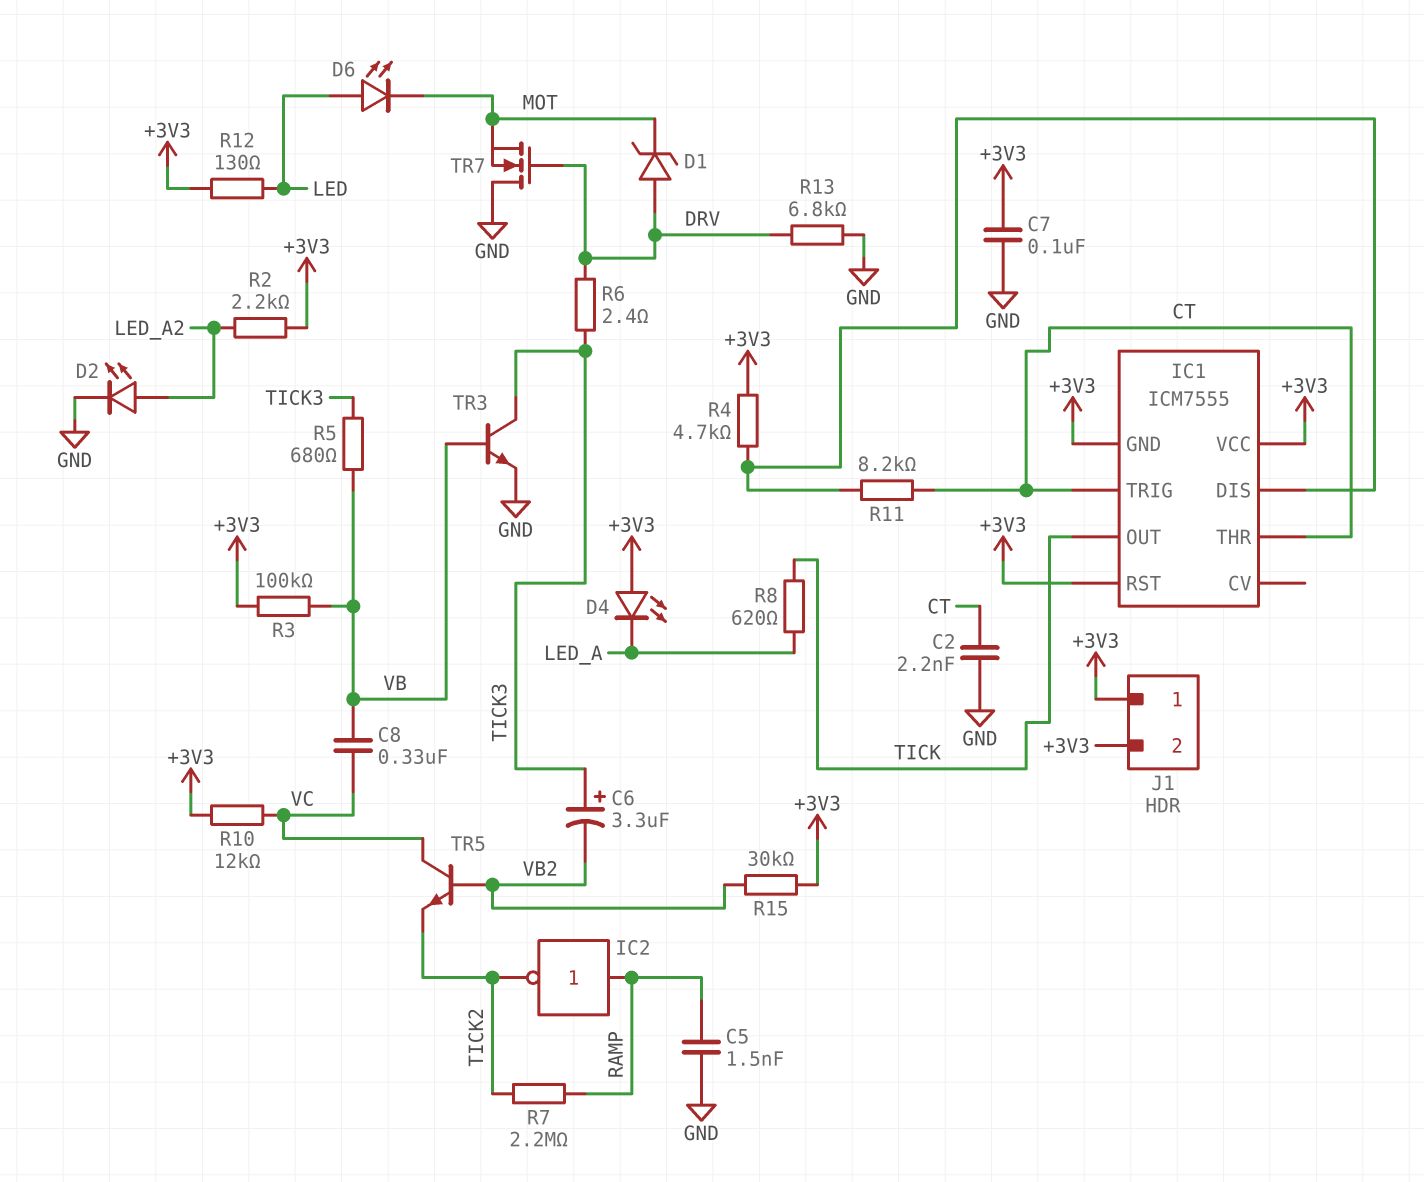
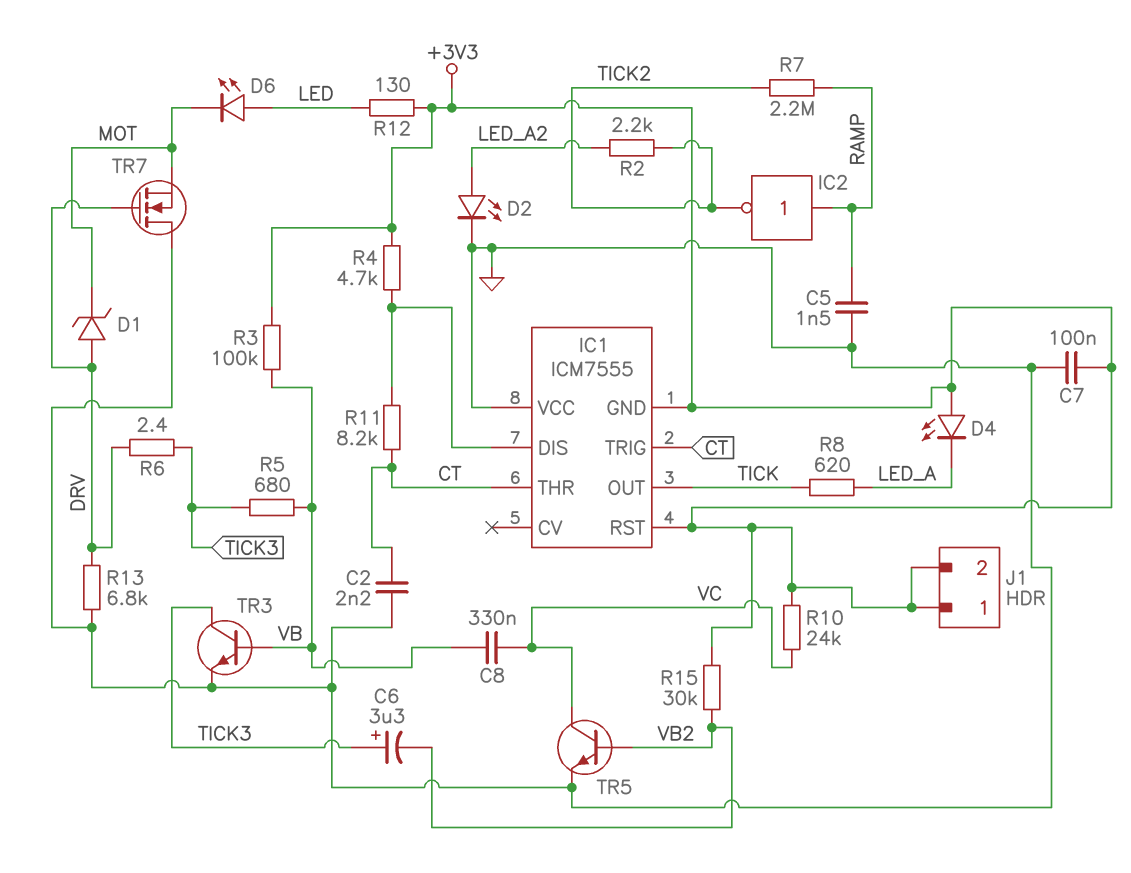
IC1 pin VCC: +3V3 -> GND
R2: 2.2k (+3V3, LED_A2) -> 2.2k (LED_A2, TICK2)
R10: 12k (+3V3, VC) -> 24k (+3V3, VC)
TR5: NPN (B VB2, C VC, E TICK2) -> NPN (B VB2, C VC, E GND)

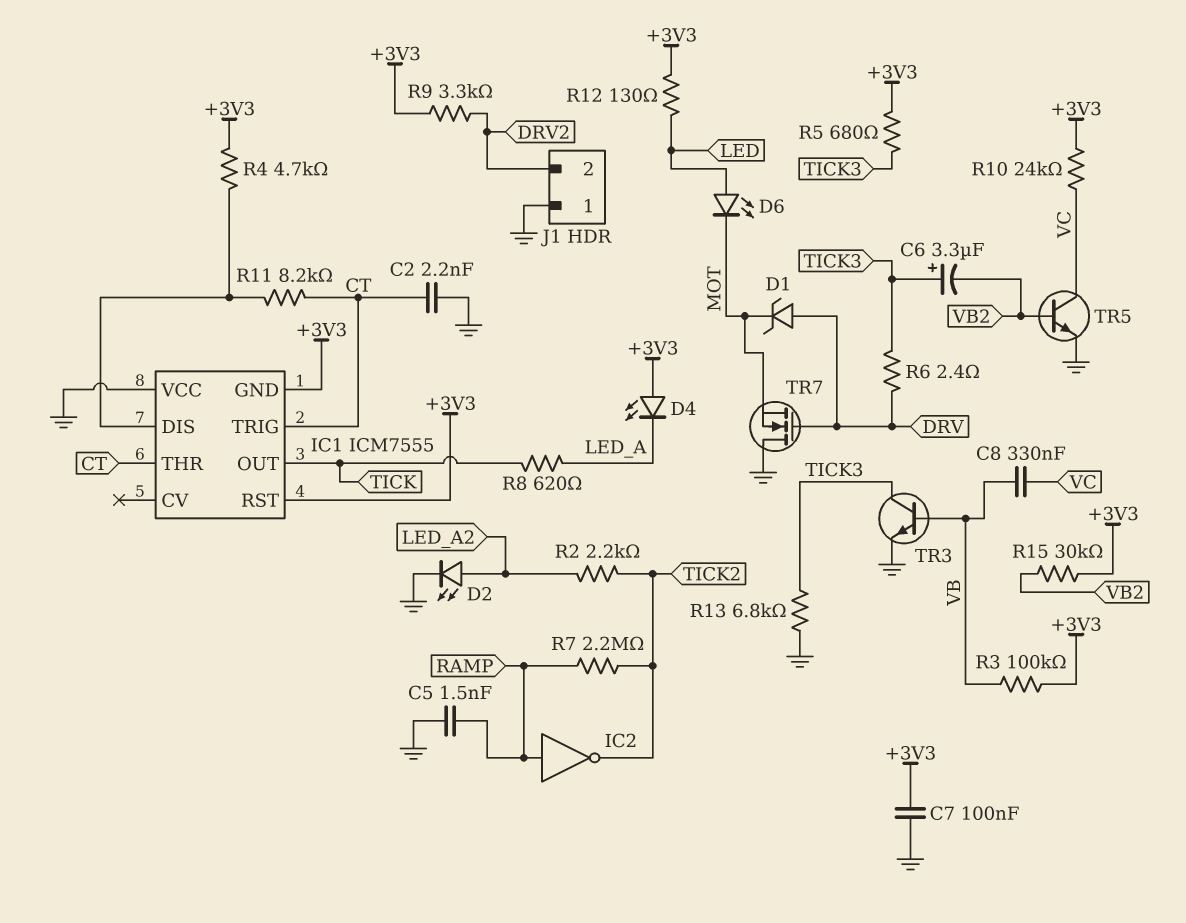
J1 pin 1: +3V3 -> GND
J1 pin 2: +3V3 -> DRV2
R5: 680 (TICK3, VB) -> 680 (+3V3, TICK3)
R9: none -> 3.3k (+3V3, DRV2)
R13: 6.8k (DRV, GND) -> 6.8k (GND, TICK3)

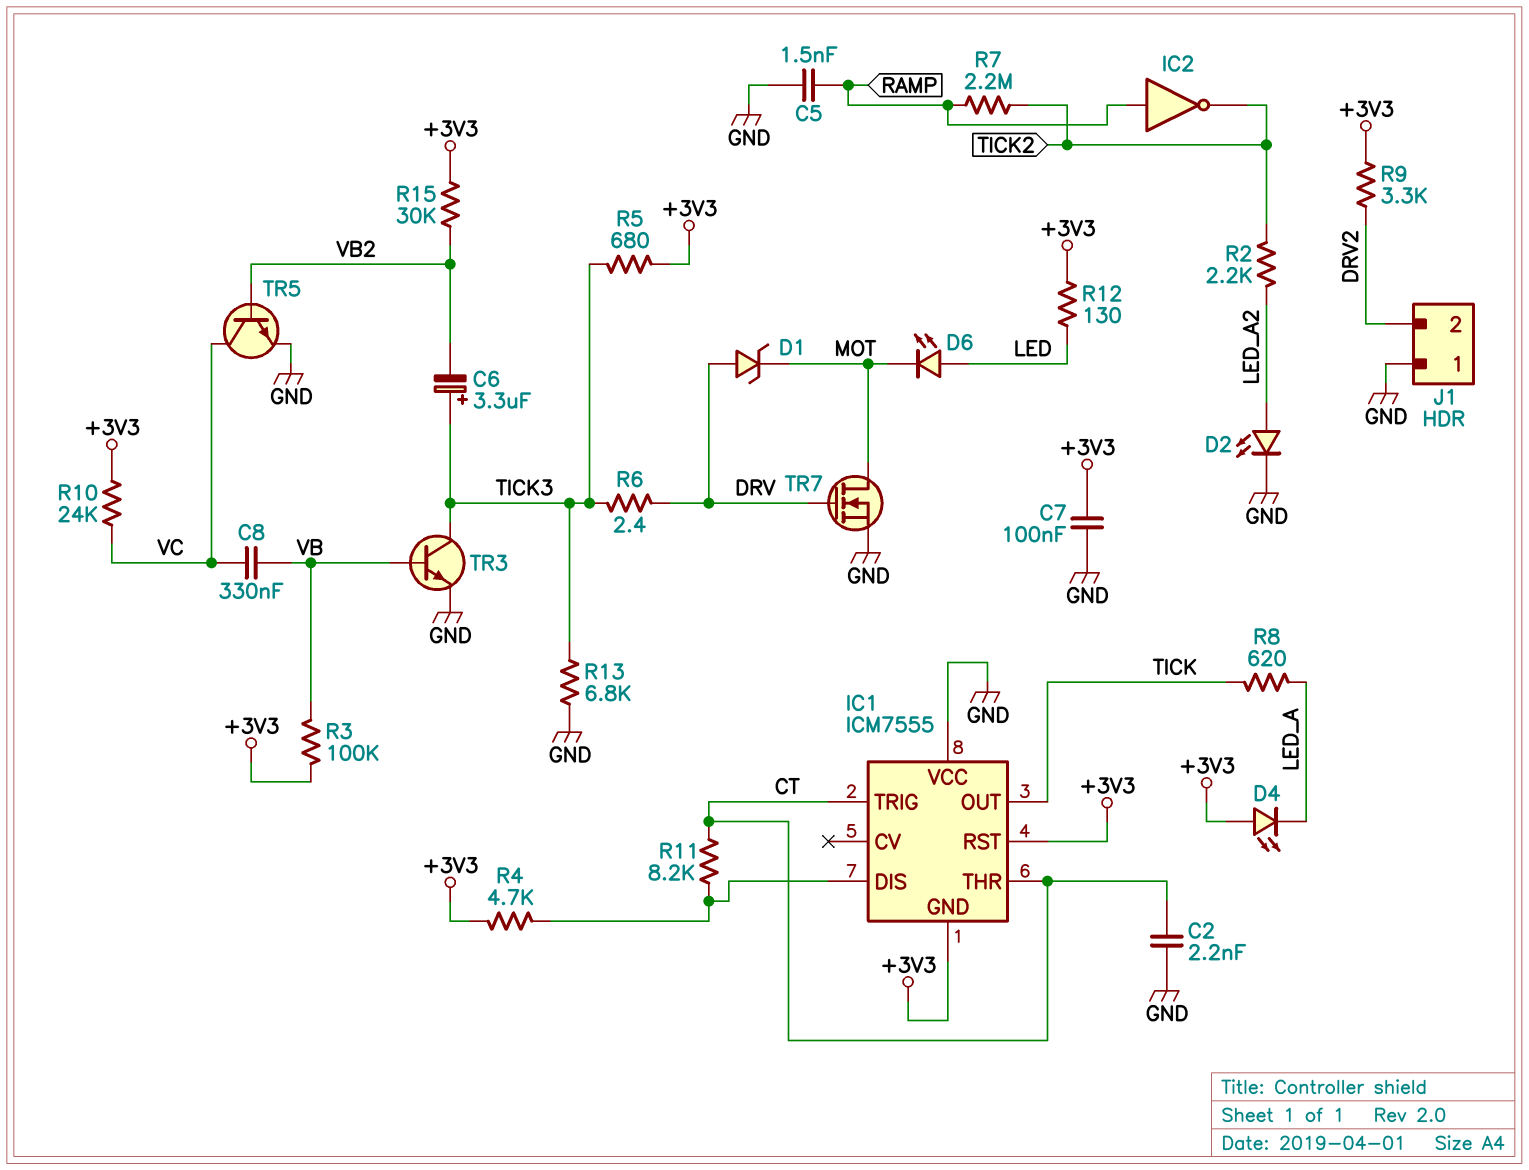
TR7: NMOS (G DRV, D GND, S MOT) -> NMOS (G DRV, D MOT, S GND)

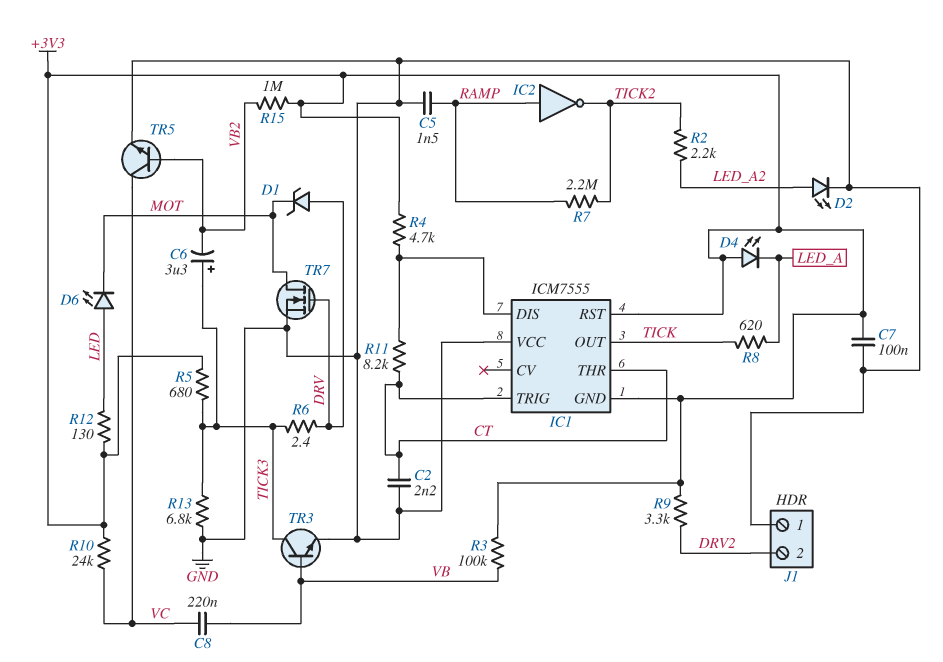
C8: 330nF (VB, VC) -> 220nF (VB, VC)
R15: 30k (+3V3, VB2) -> 1M (+3V3, VB2)

